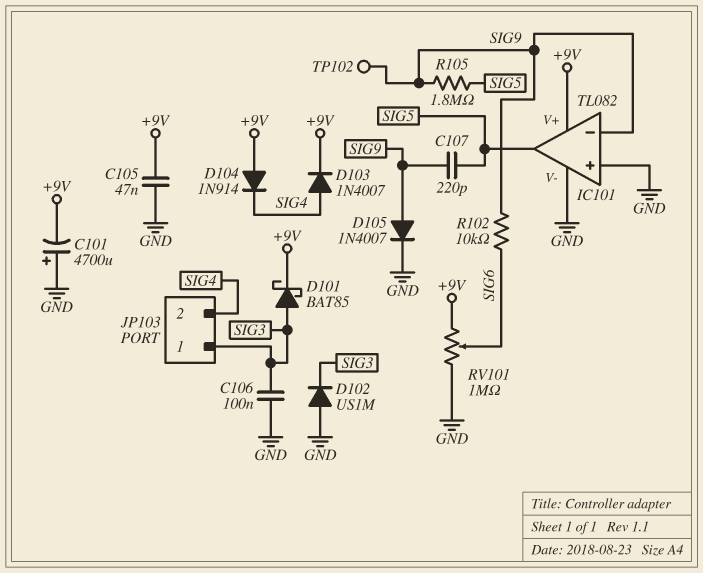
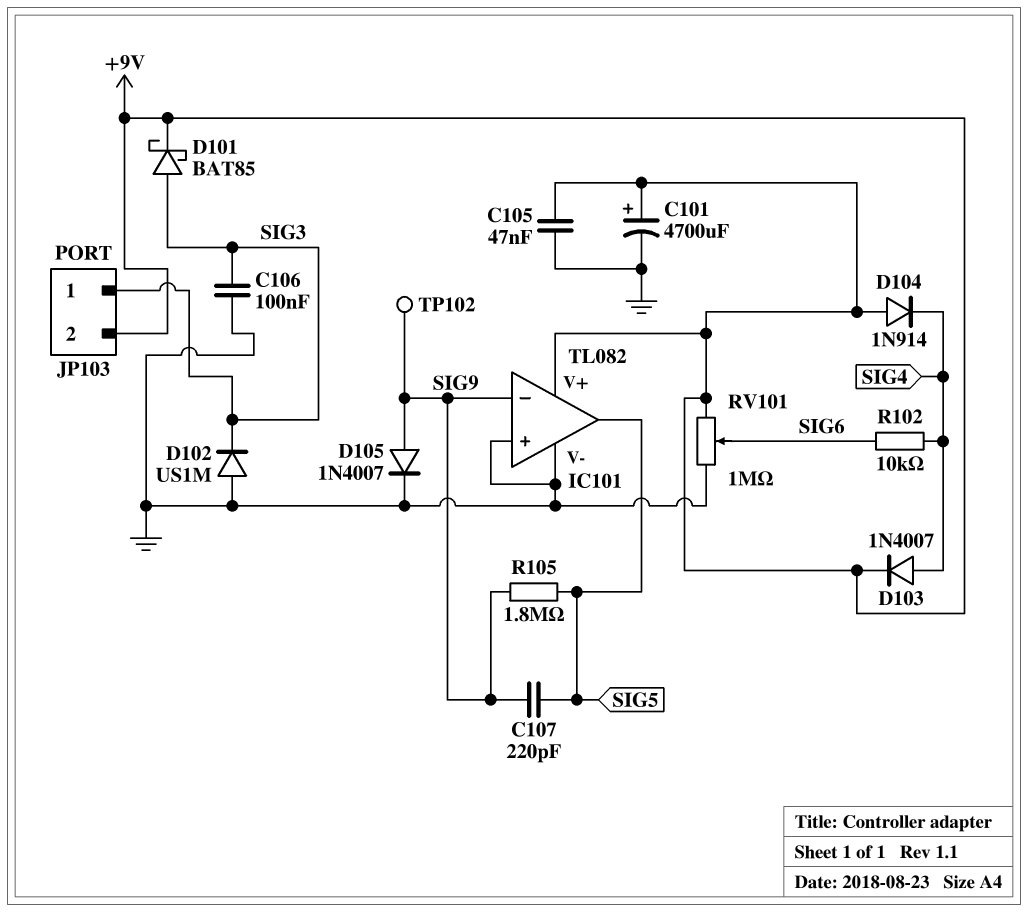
C101: 4700uF (plus GND, minus +9V) -> 4700uF (plus +9V, minus GND)
JP103 pin 2: SIG4 -> +9V
R102: 10k (SIG6, SIG9) -> 10k (SIG4, SIG6)

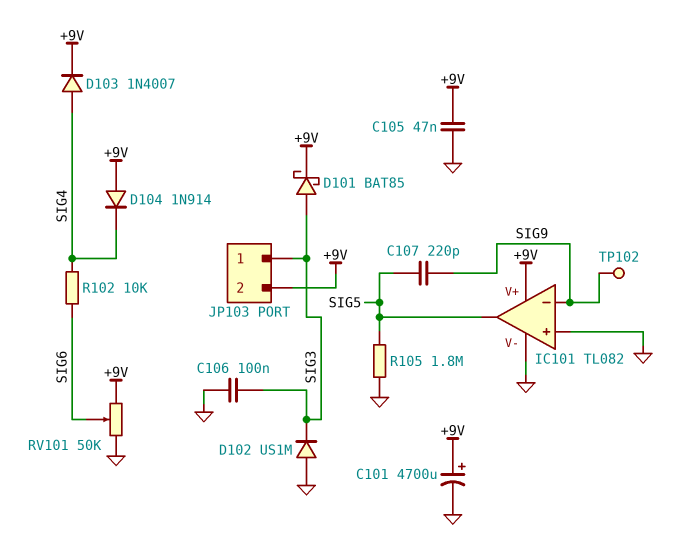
D105: diode 1N4007 (A SIG9, K GND) -> none
R105: 1.8M (SIG5, SIG9) -> 1.8M (GND, SIG5)
RV101: 1M (+9V, GND, wiper SIG6) -> 50k (+9V, GND, wiper SIG6)

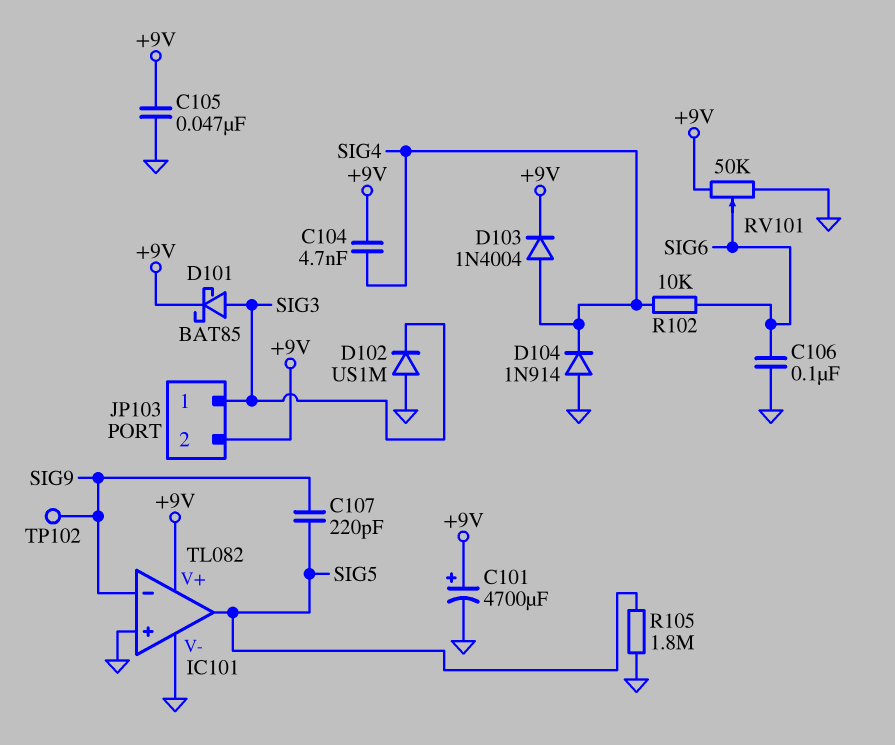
C104: none -> 4.7nF (+9V, SIG4)
C106: 100nF (GND, SIG3) -> 100nF (GND, SIG6)
D103: diode 1N4007 (A SIG4, K +9V) -> diode 1N4004 (A SIG4, K +9V)
D104: diode 1N914 (A +9V, K SIG4) -> diode 1N914 (A GND, K SIG4)

